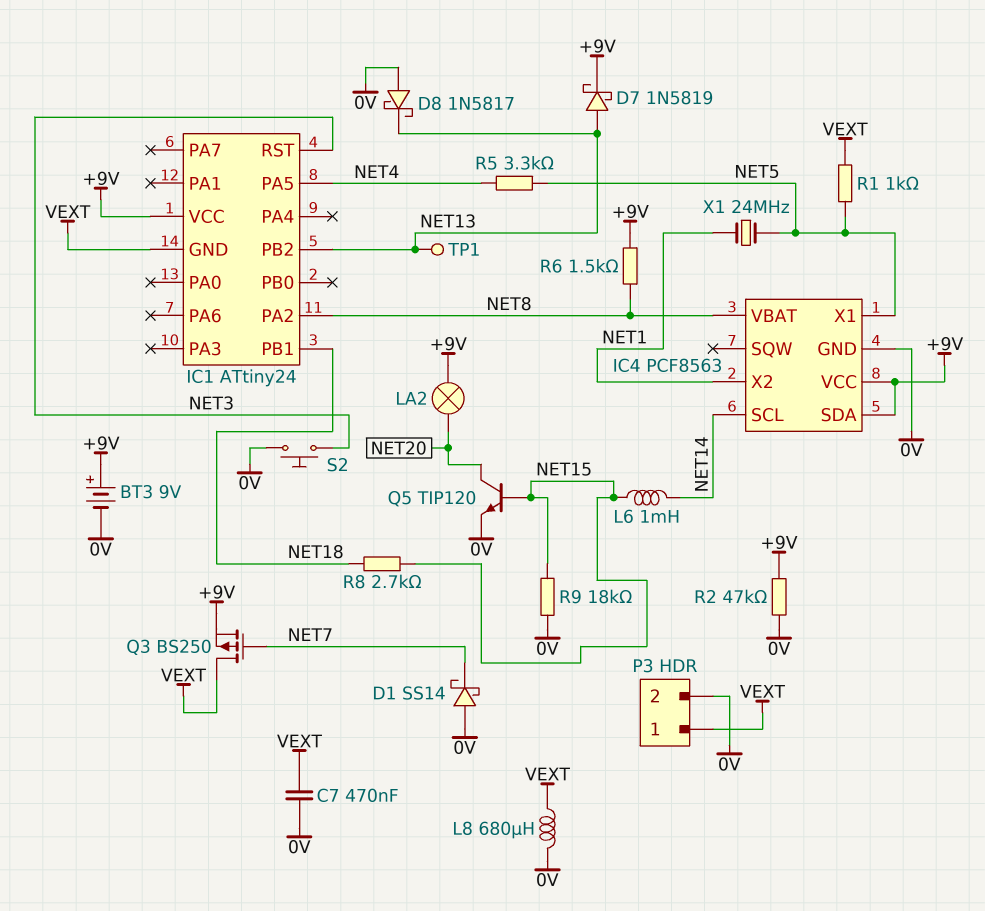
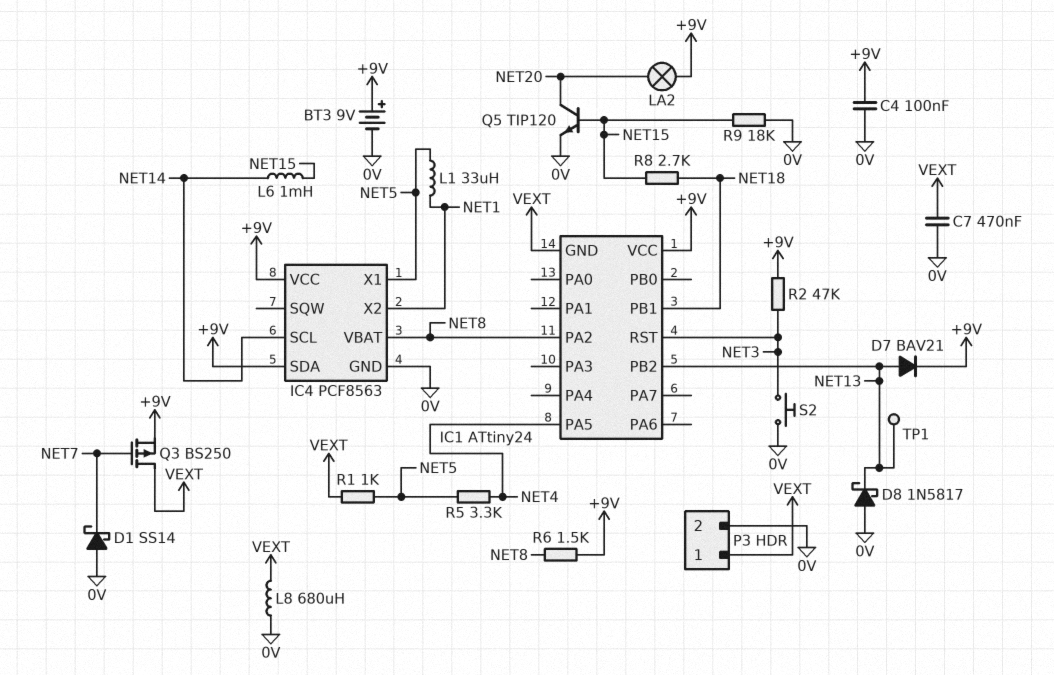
C4: none -> 100nF (+9V, 0V)
D7: schottky 1N5819 (A NET13, K +9V) -> diode BAV21 (A NET13, K +9V)
L1: none -> 33uH (NET1, NET5)
R2: 47k (+9V, 0V) -> 47k (+9V, NET3)
X1: 24MHz (NET1, NET5) -> none

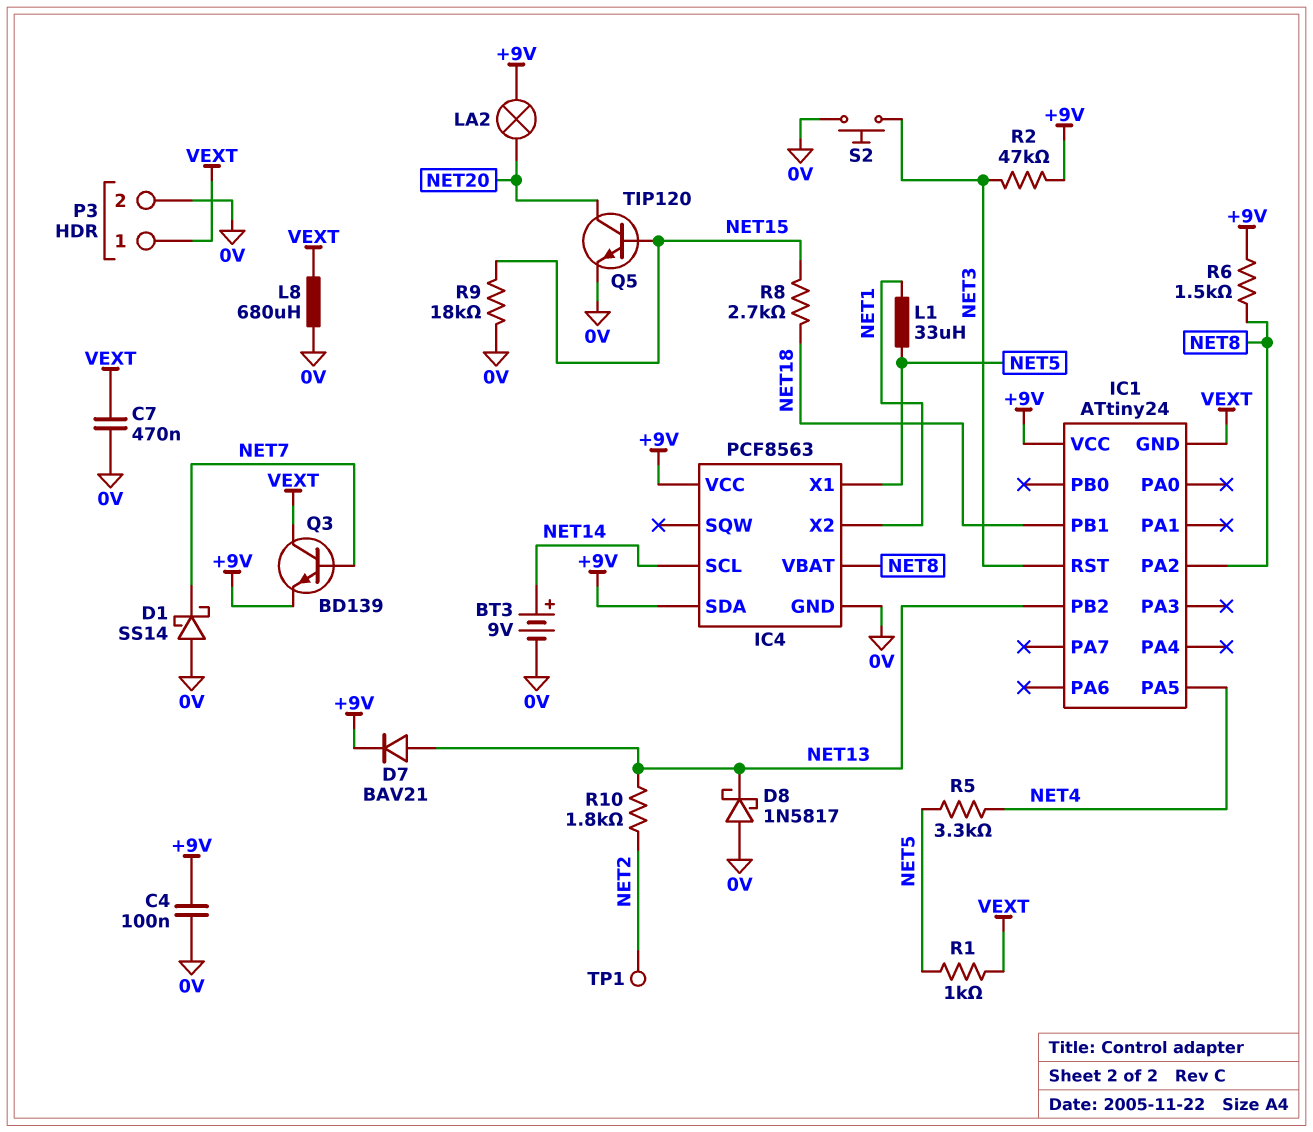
BT3: 9V (plus +9V, minus 0V) -> 9V (plus NET14, minus 0V)
L6: 1mH (NET14, NET15) -> none
Q3: PMOS BS250 (G NET7, D VEXT, S +9V) -> NPN BD139 (B NET7, C VEXT, E +9V)
R10: none -> 1.8k (NET2, NET13)
TP1: test point (NET13) -> test point (NET2)

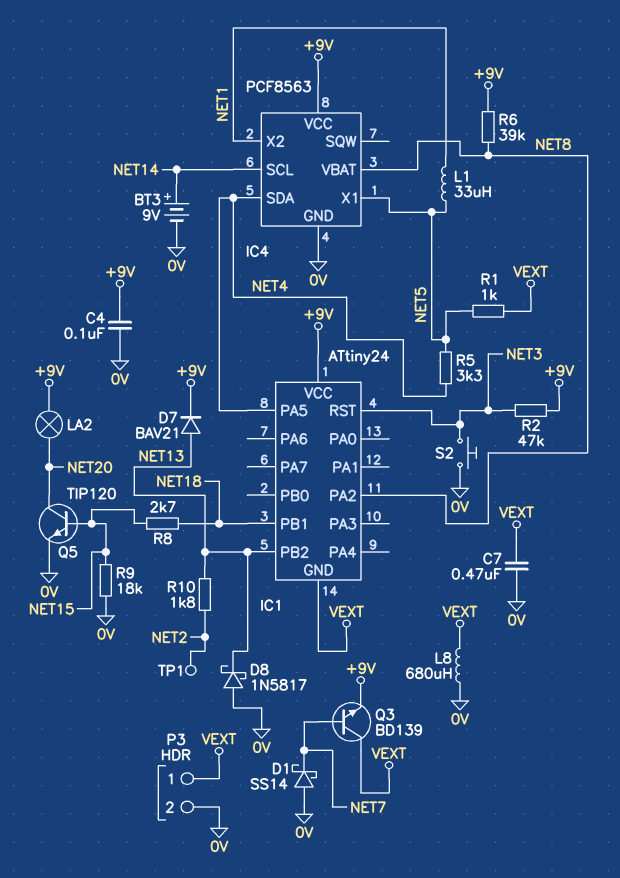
IC4 pin SDA: +9V -> NET4
R6: 1.5k (+9V, NET8) -> 39k (+9V, NET8)

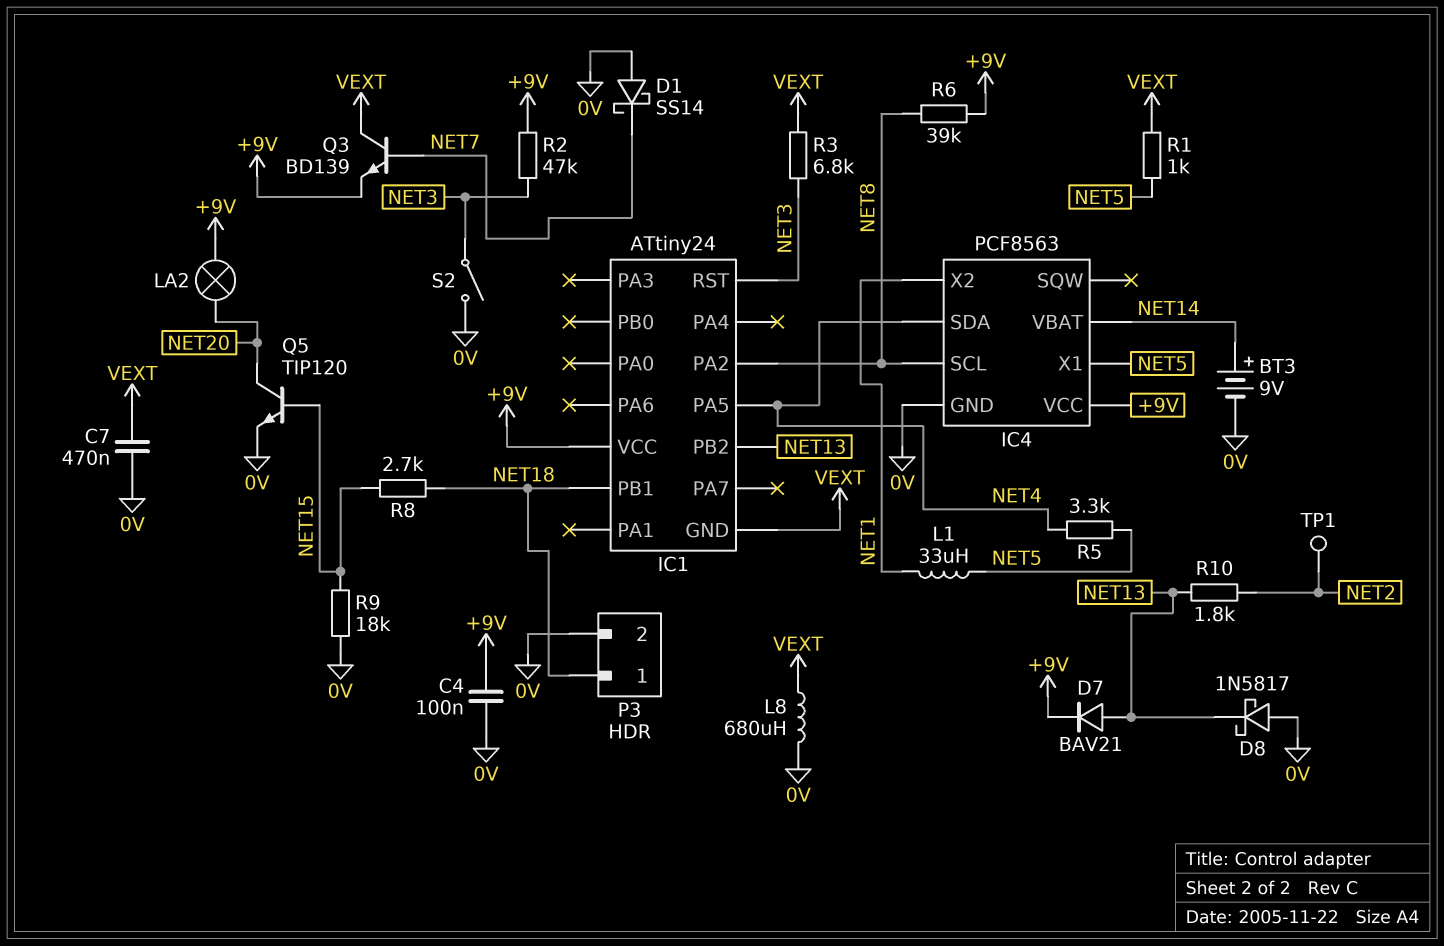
IC4 pin SCL: NET14 -> NET8
IC4 pin VBAT: NET8 -> NET14
P3 pin 1: VEXT -> NET18
R3: none -> 6.8k (NET3, VEXT)
S2: button (0V, NET3) -> switch (0V, NET3)

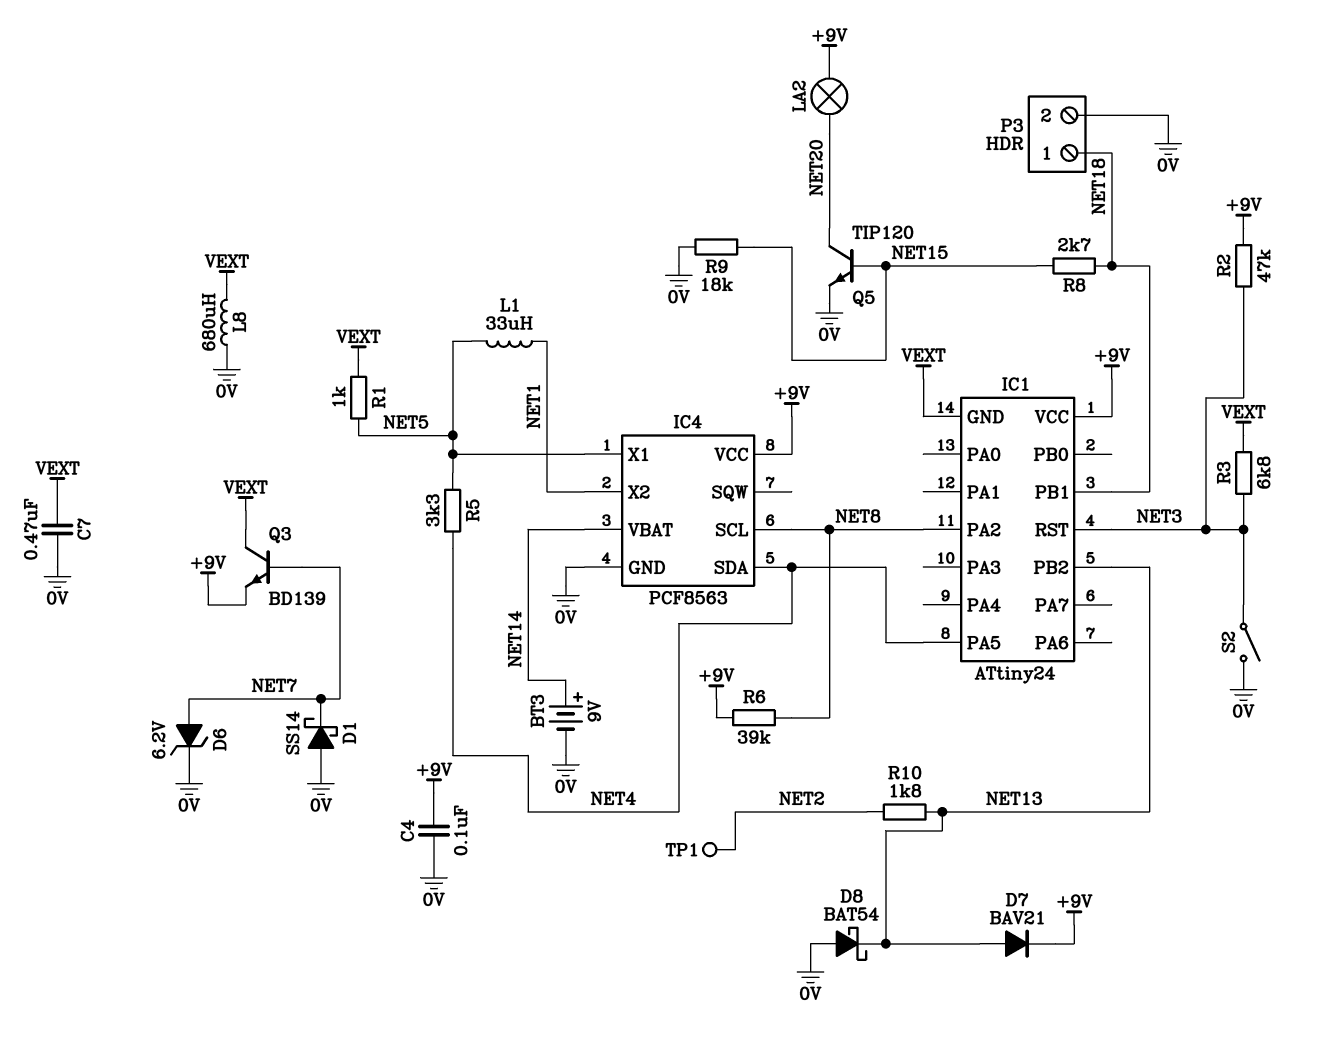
D6: none -> zener 6.2V (A NET7, K 0V)
D8: schottky 1N5817 (A 0V, K NET13) -> schottky BAT54 (A 0V, K NET13)

